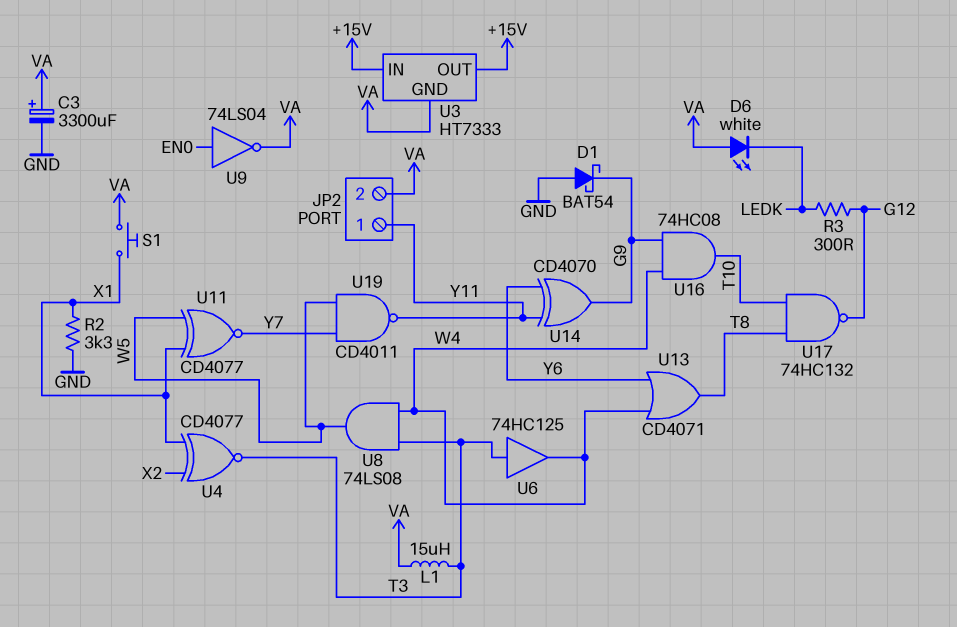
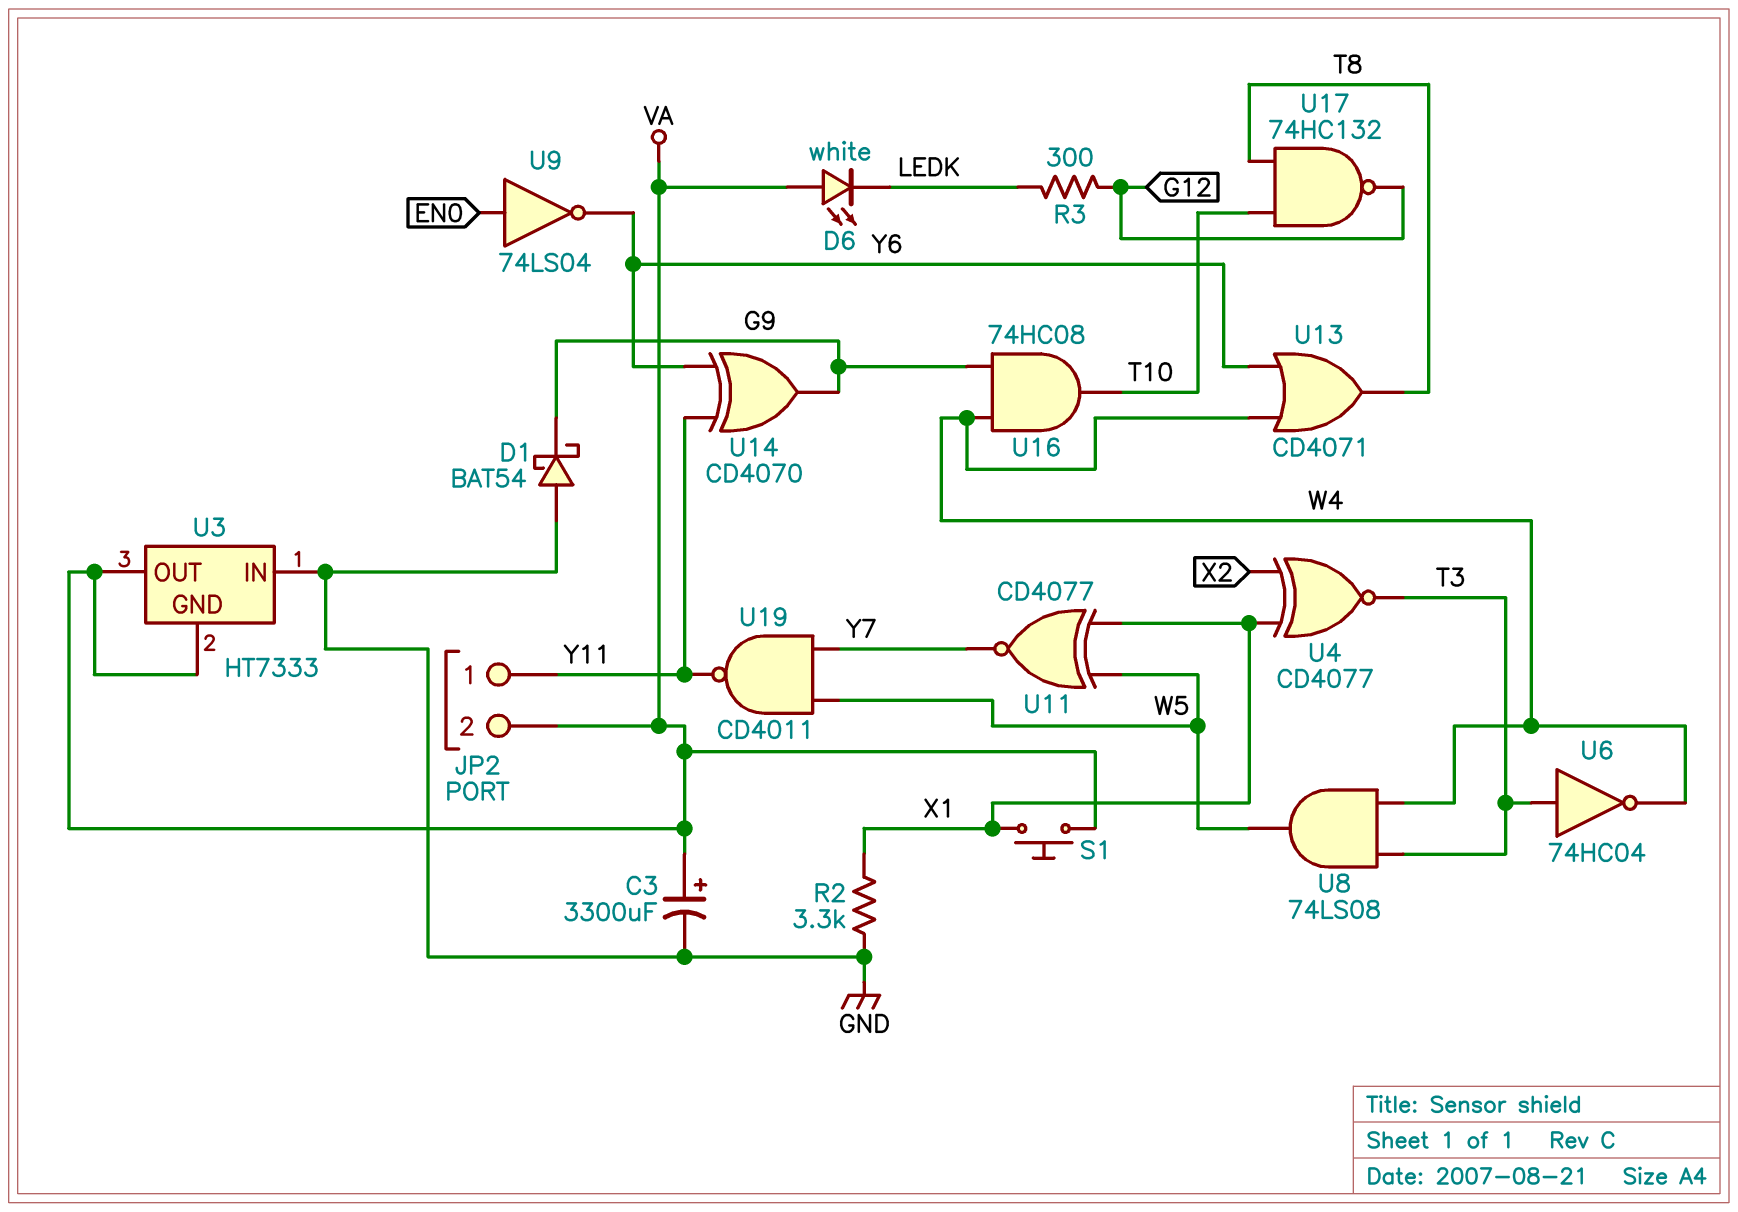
L1: 15uH (T3, VA) -> none
U3 pin IN: +15V -> GND
U3 pin OUT: +15V -> VA
U6: buffer 74HC125 (in T3, out W4) -> NOT 74HC04 (in T3, out W4)
U9: NOT 74LS04 (in EN0, out VA) -> NOT 74LS04 (in EN0, out Y6)

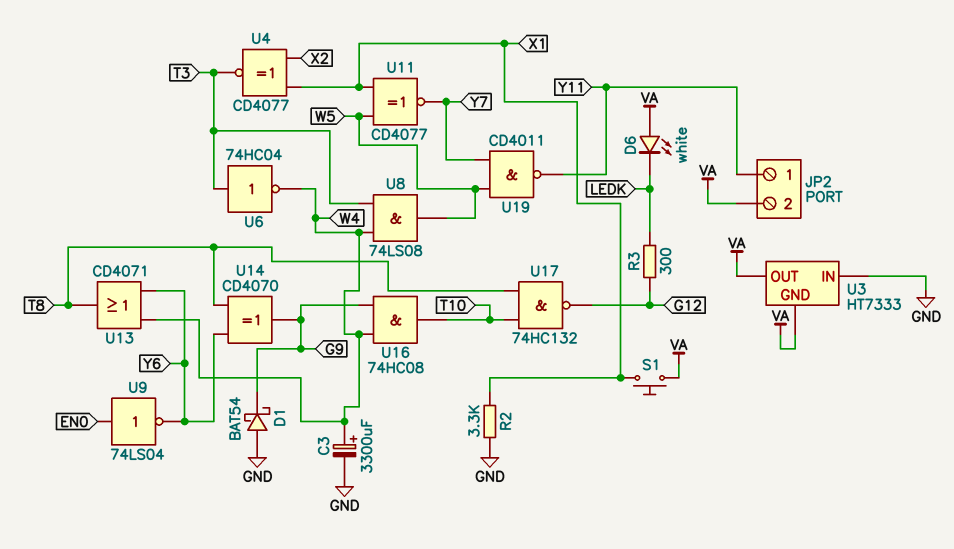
C3: 3300uF (plus VA, minus GND) -> 3300uF (plus W4, minus GND)
U14: XOR CD4070 (in Y6, in Y11, out G9) -> XOR CD4070 (in T8, in Y6, out G9)

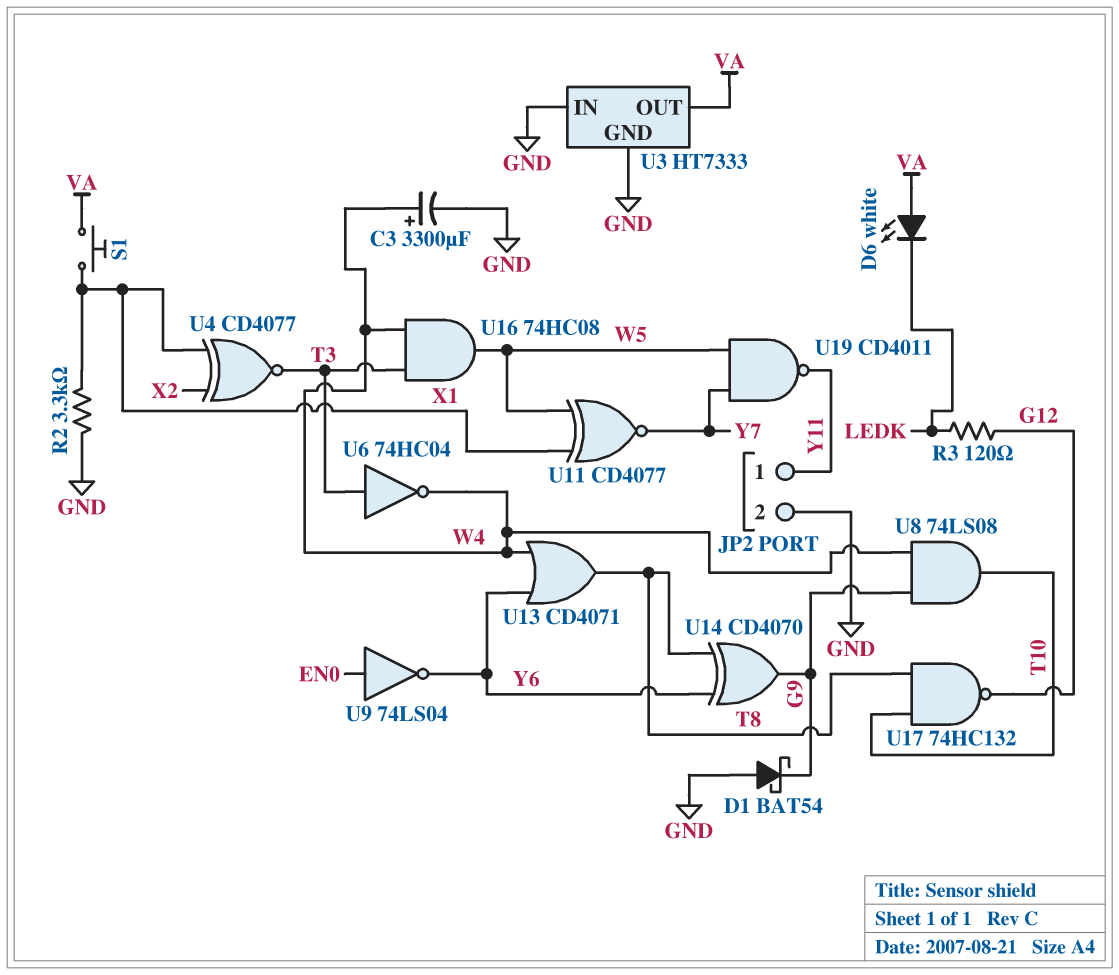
JP2 pin 2: VA -> GND
R3: 300 (G12, LEDK) -> 120 (G12, LEDK)
U3 pin GND: VA -> GND
U8: AND 74LS08 (in T3, in W4, out W5) -> AND 74LS08 (in G9, in W4, out T10)
U16: AND 74HC08 (in G9, in W4, out T10) -> AND 74HC08 (in T3, in W4, out W5)

